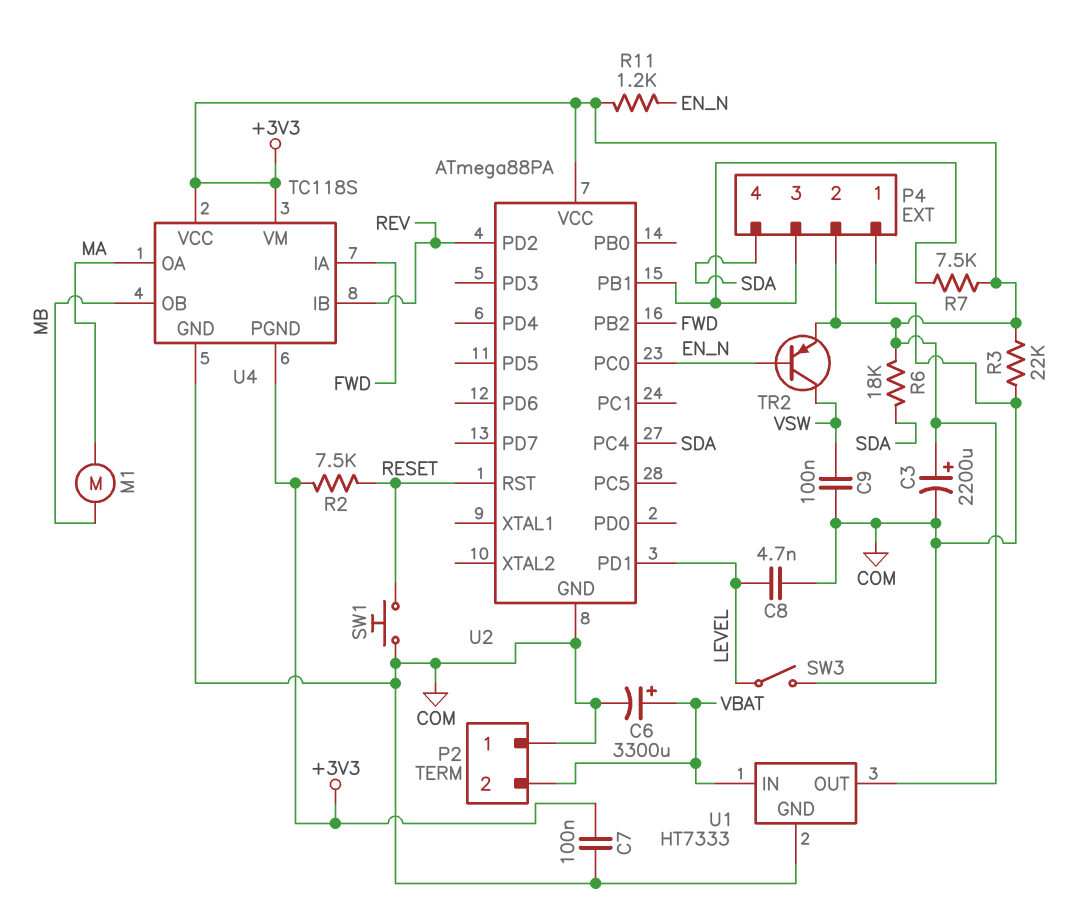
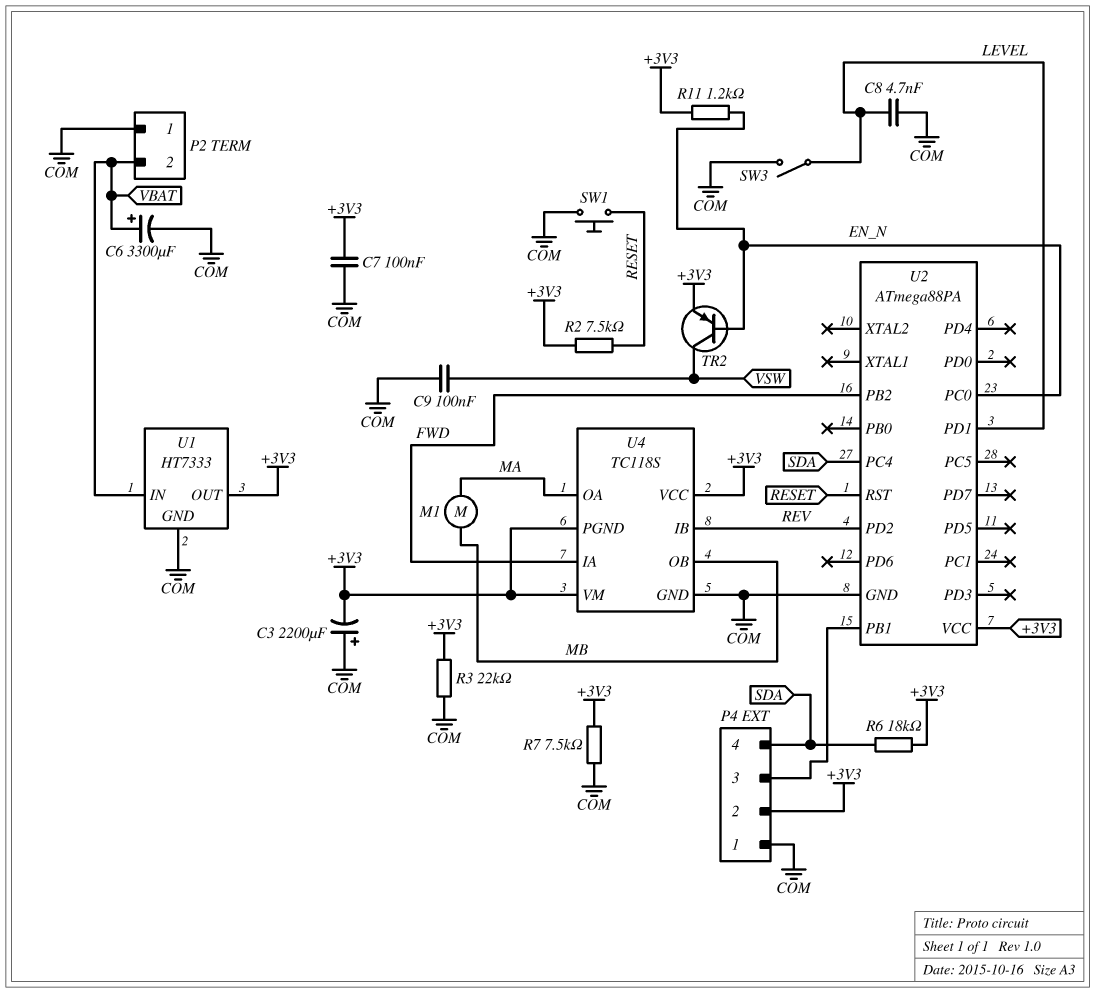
C3: 2200uF (plus +3V3, minus COM) -> 2200uF (plus COM, minus +3V3)
R7: 7.5k (+3V3, P4/3) -> 7.5k (+3V3, COM)

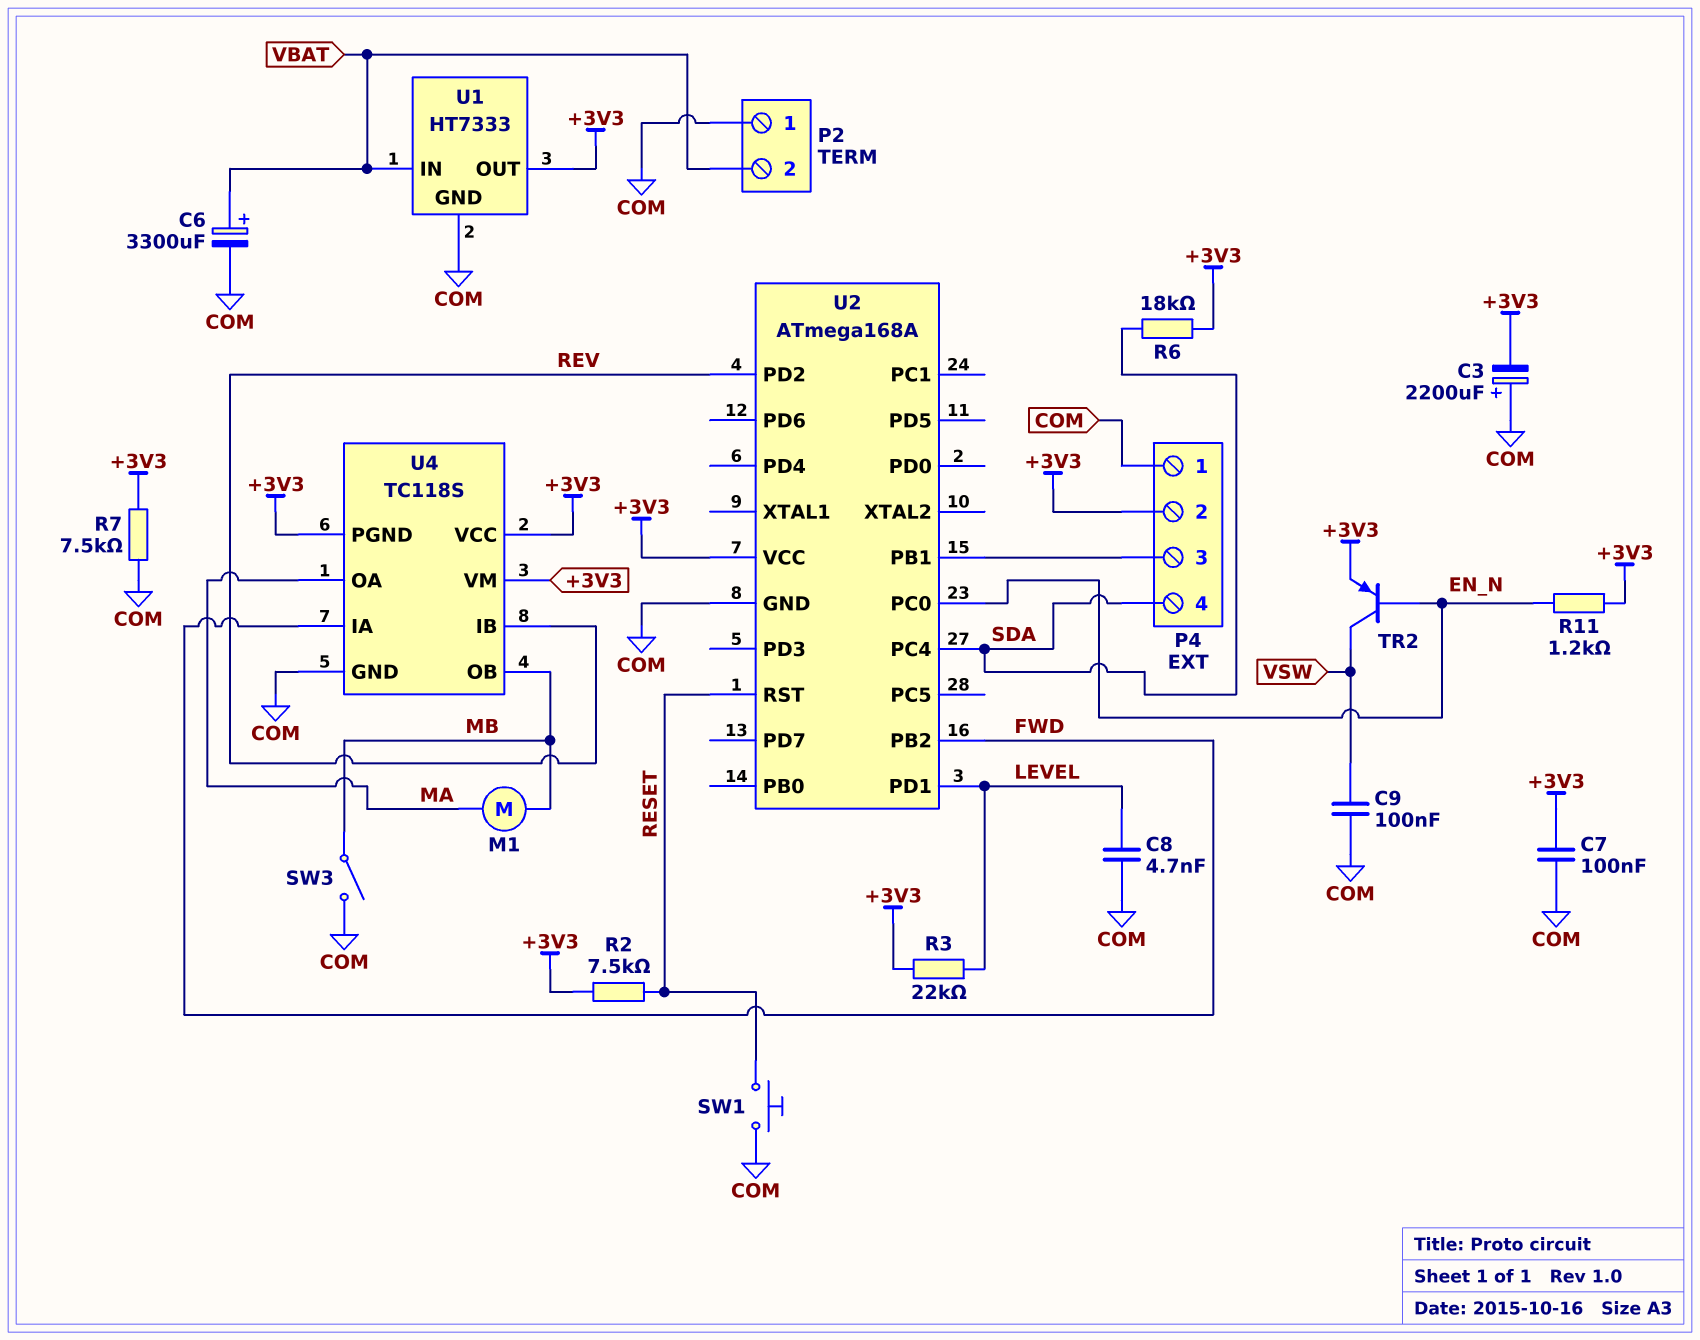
R3: 22k (+3V3, COM) -> 22k (+3V3, LEVEL)
SW3: switch (COM, LEVEL) -> switch (COM, MB)
U2: ATmega88PA -> ATmega168A

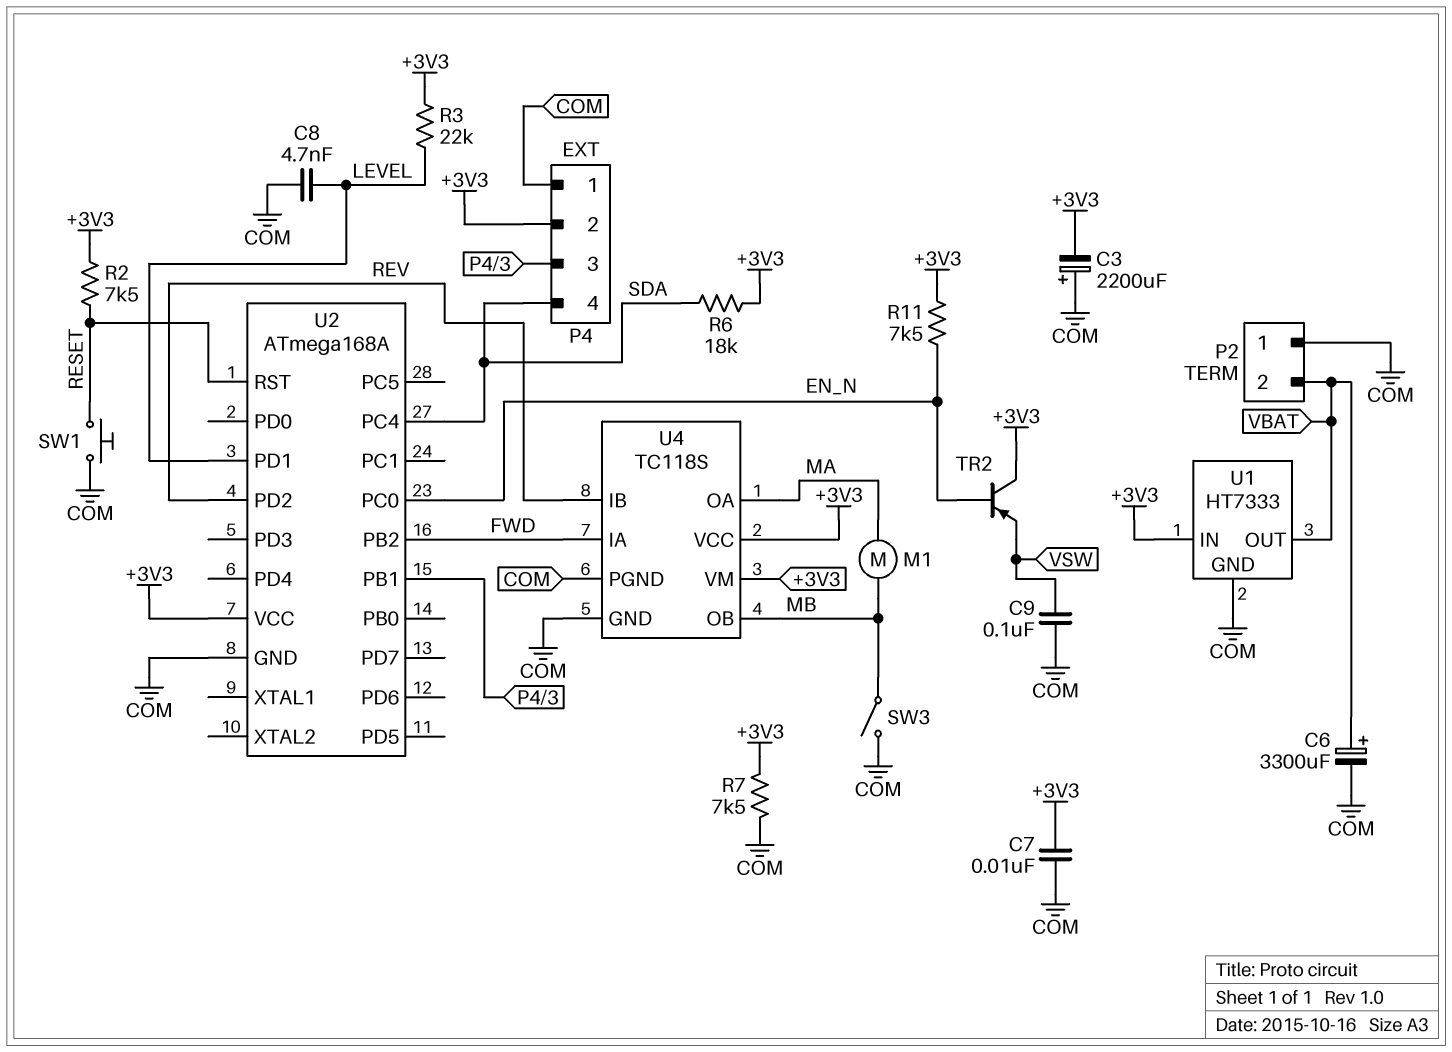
C7: 100nF (+3V3, COM) -> 10nF (+3V3, COM)
R11: 1.2k (+3V3, EN_N) -> 7.5k (+3V3, EN_N)
TR2: PNP (B EN_N, C VSW, E +3V3) -> PNP (B EN_N, C +3V3, E VSW)
U1 pin IN: VBAT -> +3V3
U1 pin OUT: +3V3 -> VBAT
U4 pin PGND: +3V3 -> COM

